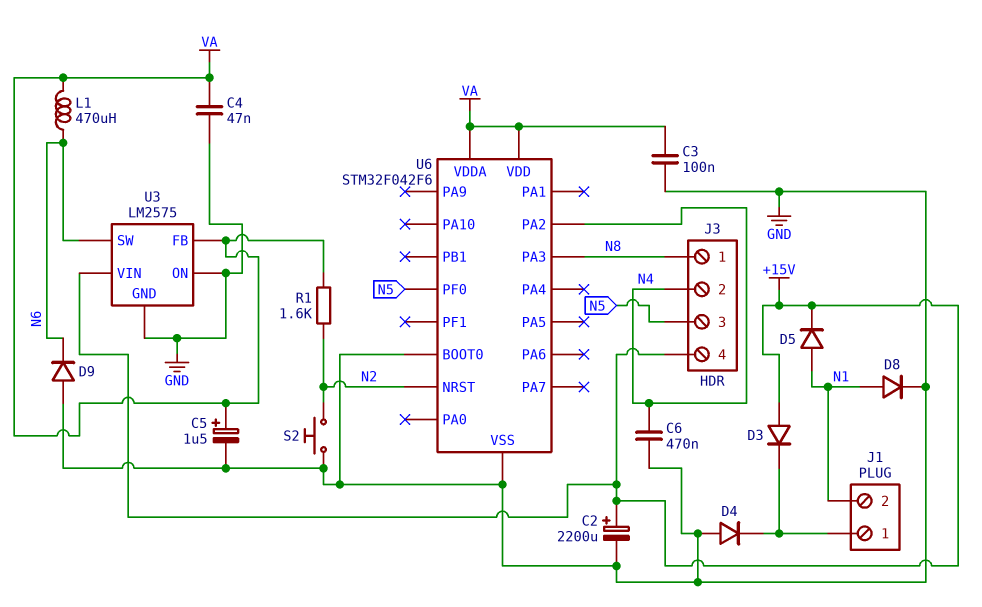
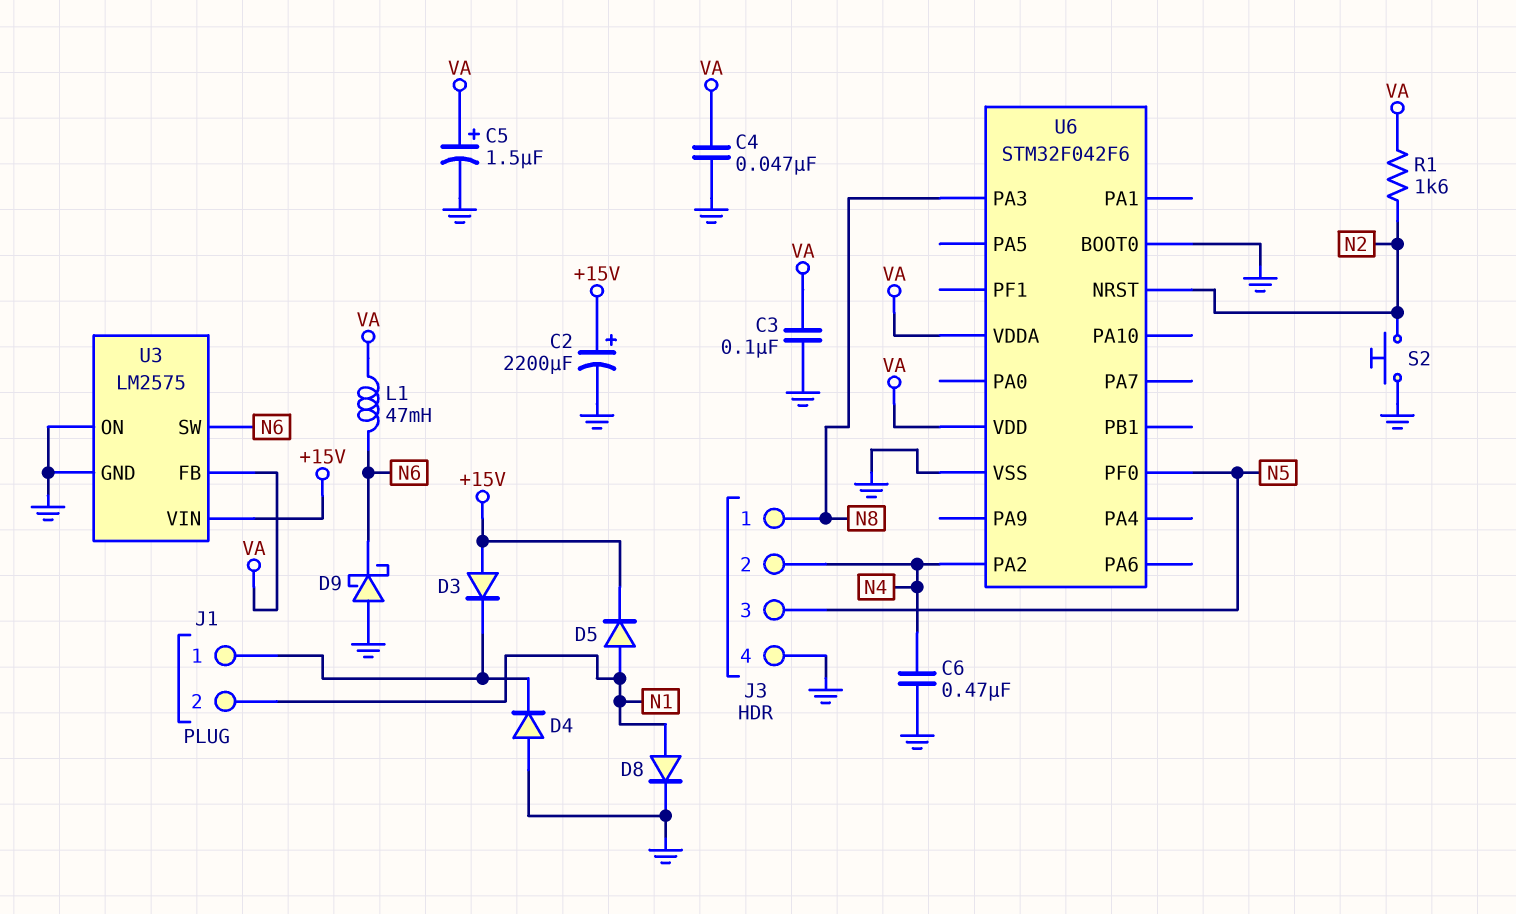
D9: diode (A GND, K N6) -> schottky (A GND, K N6)
J3 pin 4: +15V -> GND
L1: 470uH (N6, VA) -> 47mH (N6, VA)

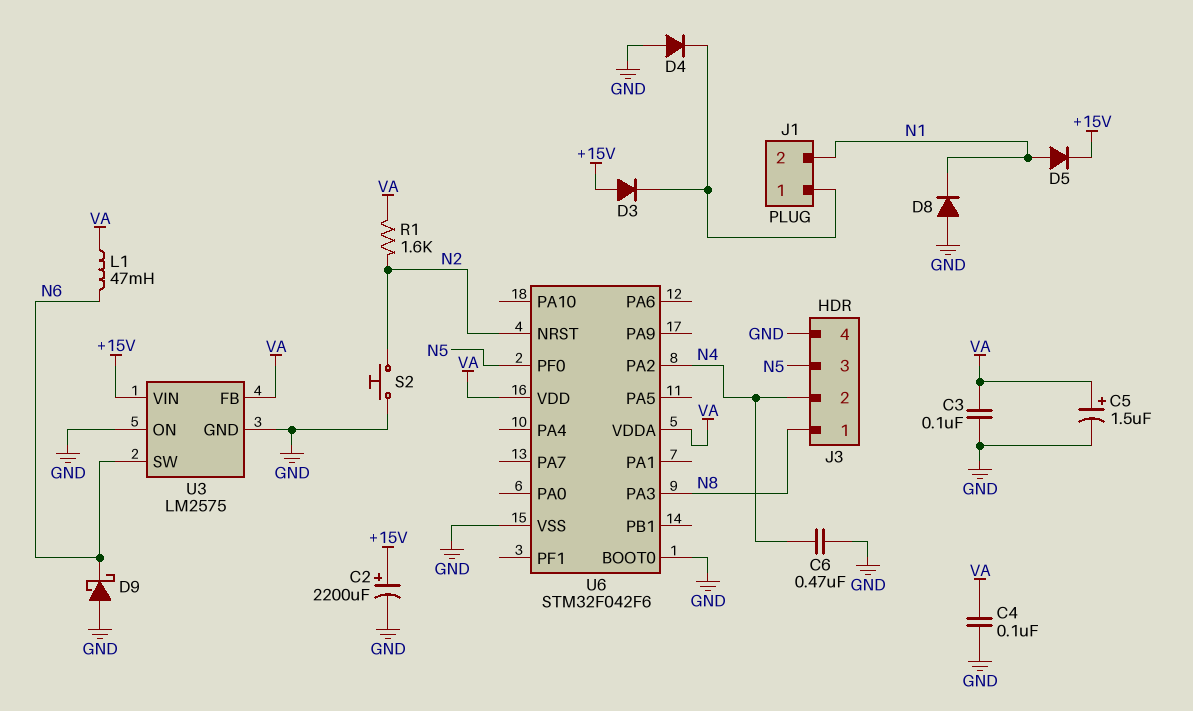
C4: 47nF (GND, VA) -> 100nF (GND, VA)
D8: diode (A N1, K GND) -> diode (A GND, K N1)

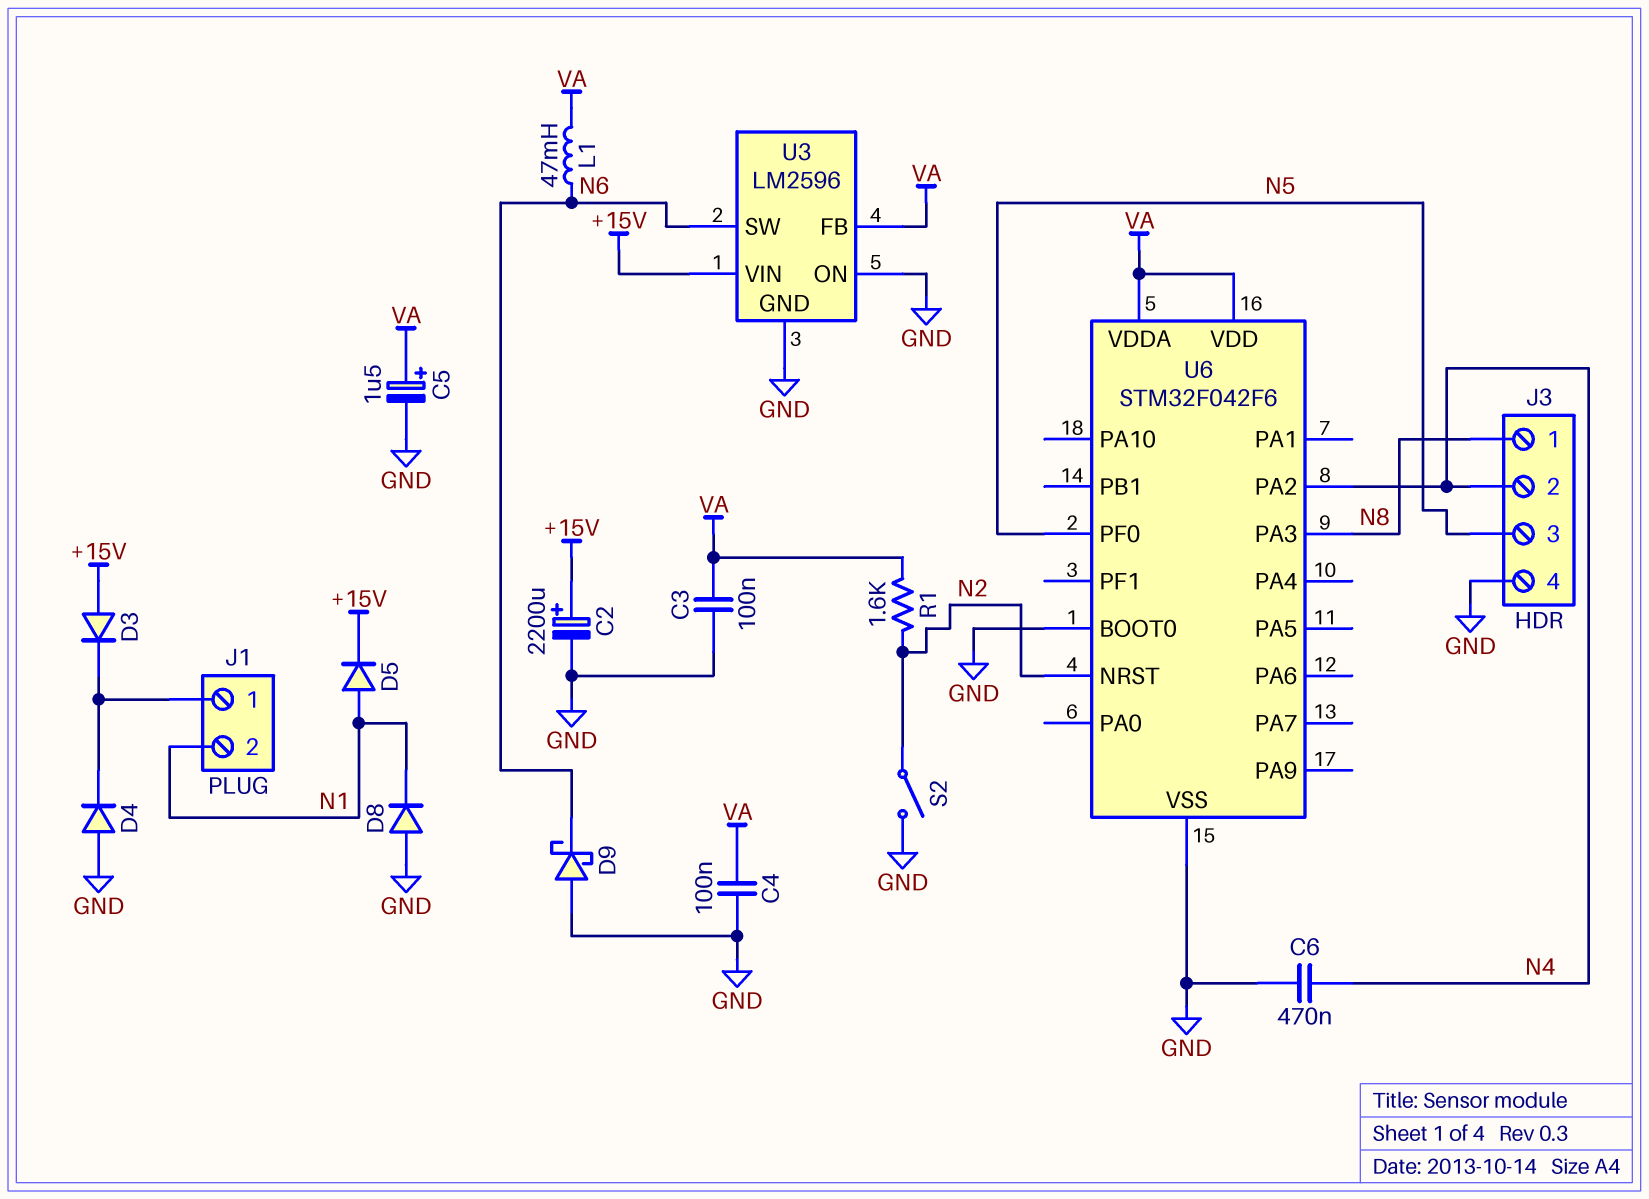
S2: button (GND, N2) -> switch (GND, N2)
U3: LM2575 -> LM2596

